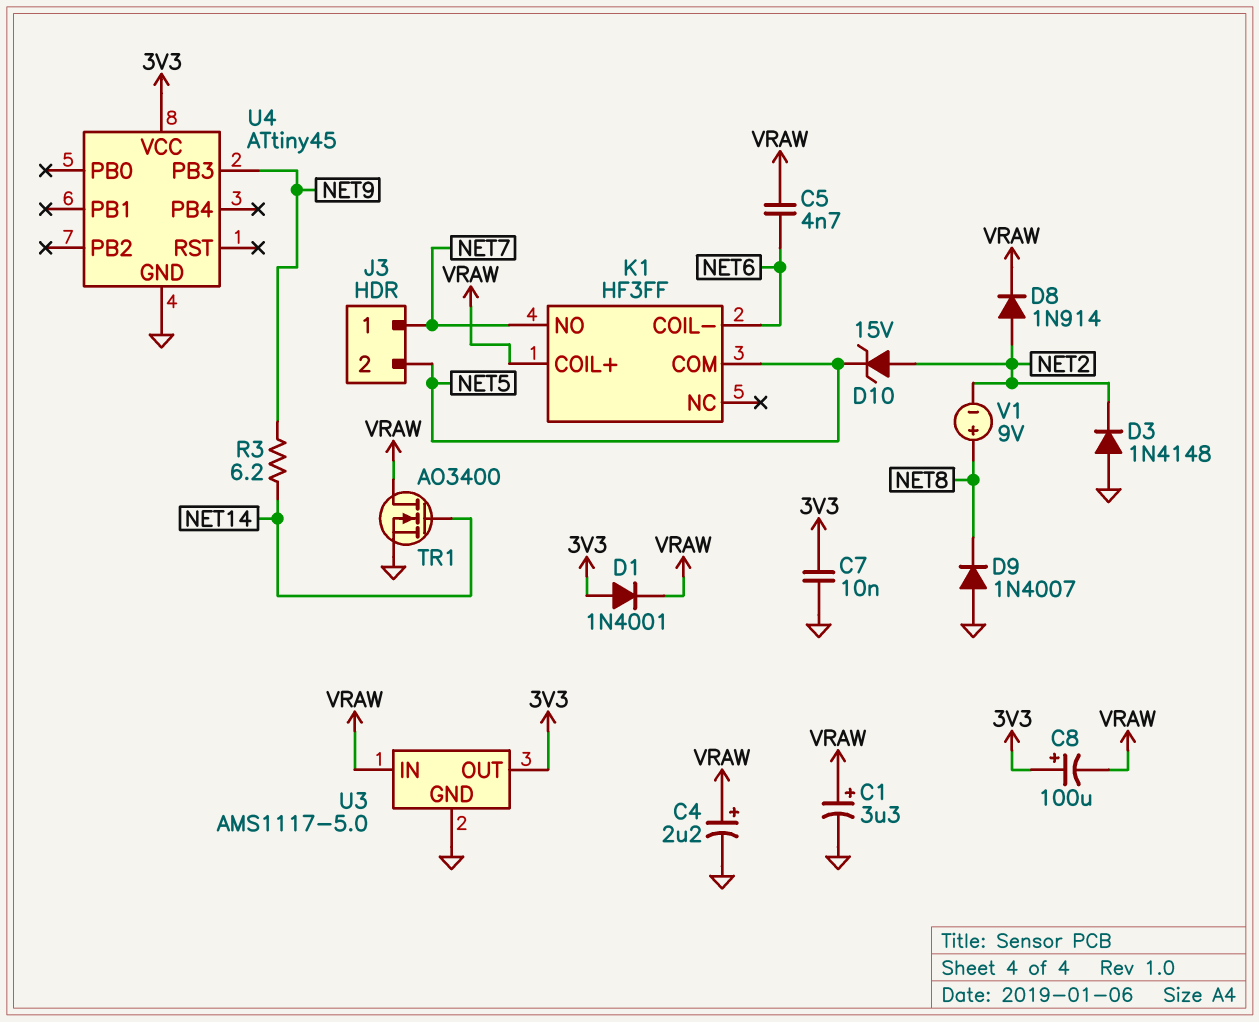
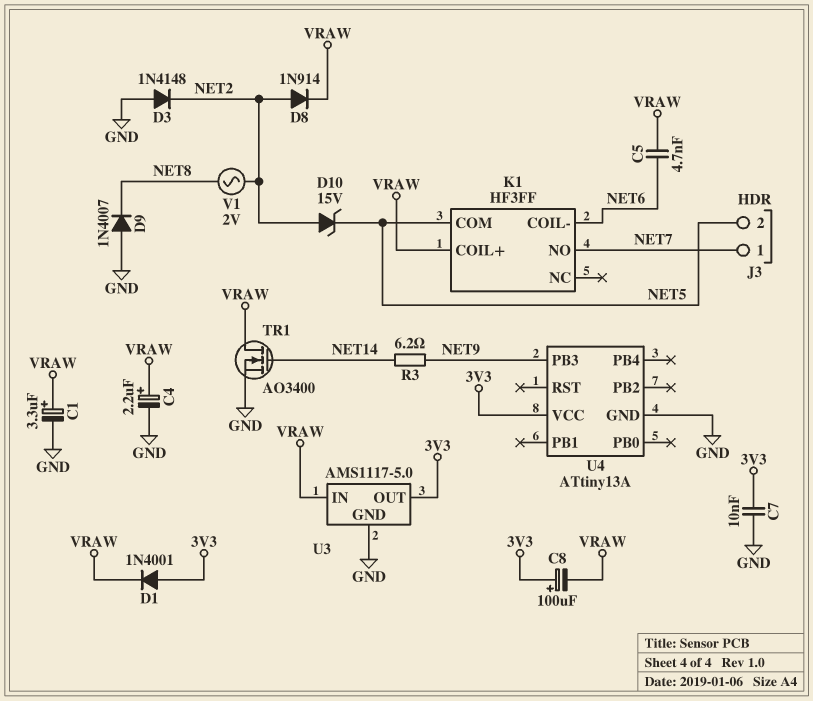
U4: ATtiny45 -> ATtiny13A
V1: 9V (plus NET8, minus NET2) -> AC 2V (NET2, NET8)

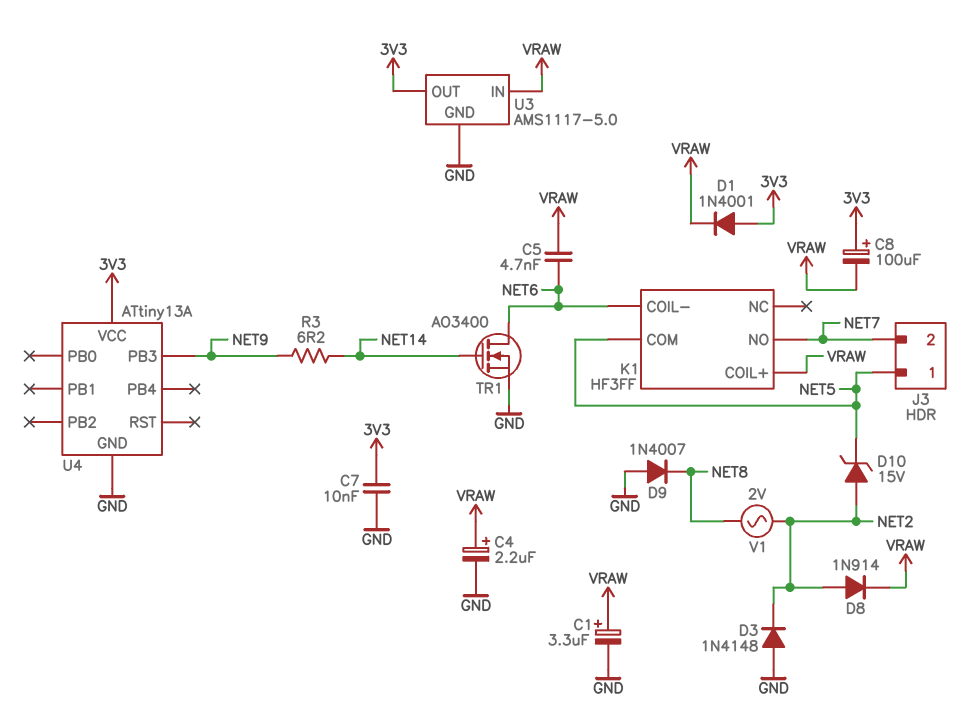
J3 pin 1: NET7 -> NET5
J3 pin 2: NET5 -> NET7
TR1: NMOS AO3400 (G NET14, D VRAW, S GND) -> NMOS AO3400 (G NET14, D NET6, S GND)

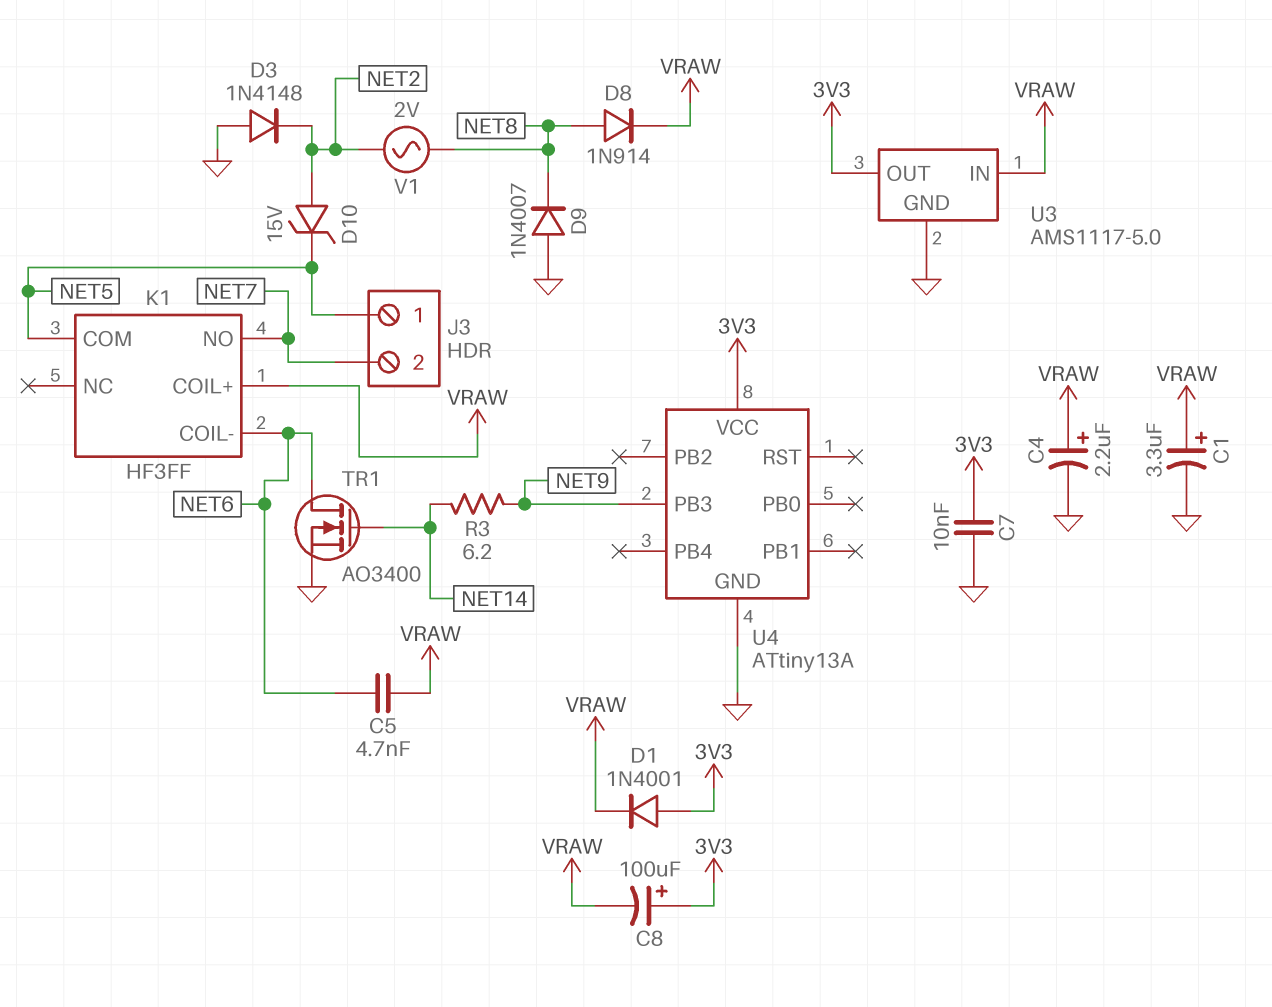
D8: diode 1N914 (A NET2, K VRAW) -> diode 1N914 (A NET8, K VRAW)

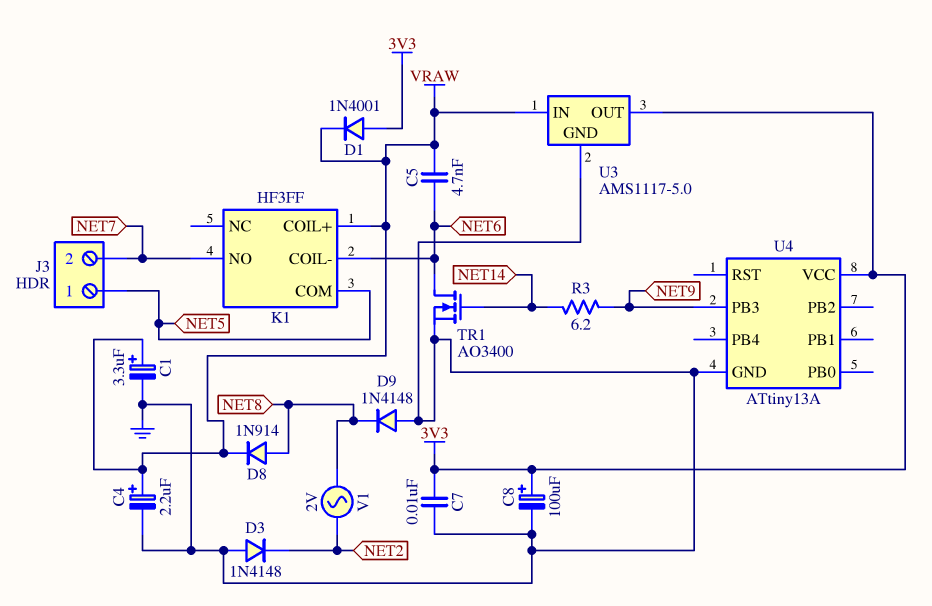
C8: 100uF (plus 3V3, minus VRAW) -> 100uF (plus 3V3, minus GND)
D9: diode 1N4007 (A GND, K NET8) -> diode 1N4148 (A GND, K NET8)
D10: zener 15V (A NET2, K NET5) -> none

